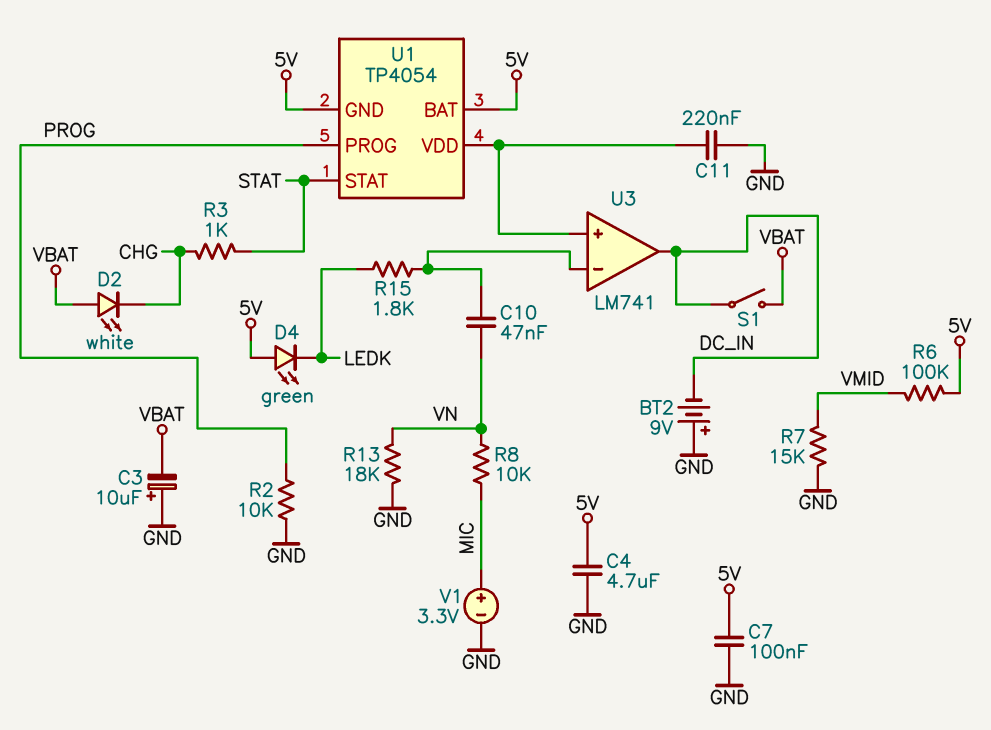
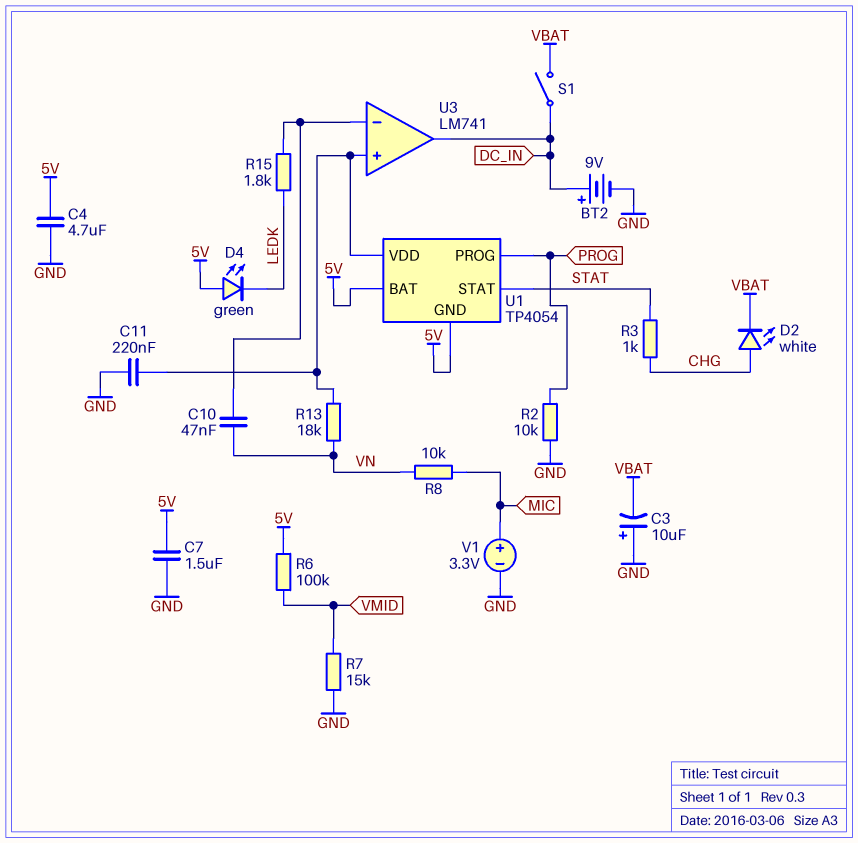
BT2: 9V (plus GND, minus DC_IN) -> 9V (plus DC_IN, minus GND)
C7: 100nF (5V, GND) -> 1.5uF (5V, GND)
D2: LED white (A VBAT, K CHG) -> LED white (A CHG, K VBAT)
R13: 18k (GND, VN) -> 18k (U1/VDD, VN)

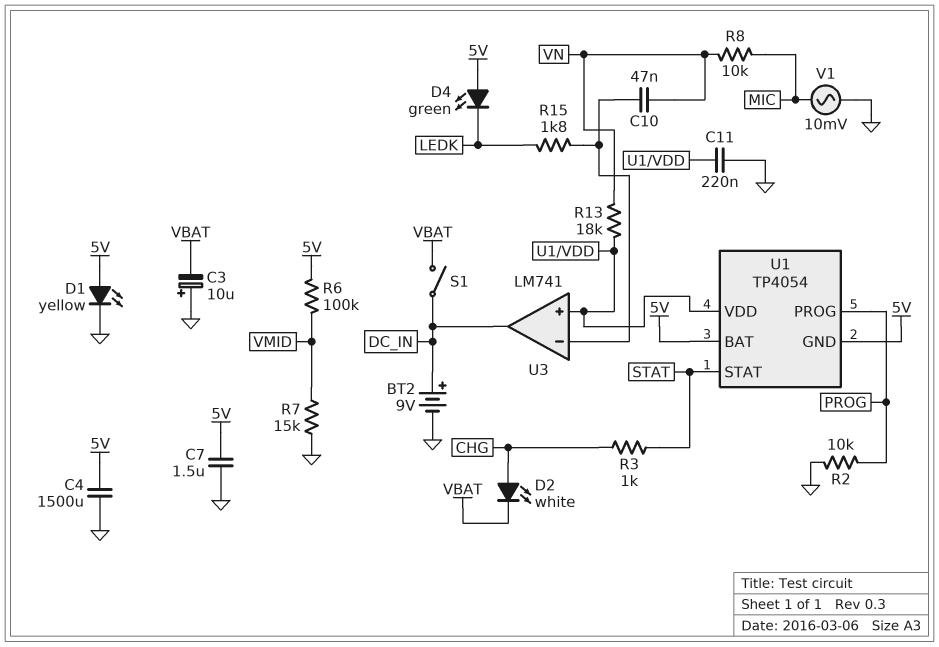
C4: 4.7uF (5V, GND) -> 1500uF (5V, GND)
D1: none -> LED yellow (A 5V, K GND)
V1: 3.3V (plus MIC, minus GND) -> AC 10mV (GND, MIC)

